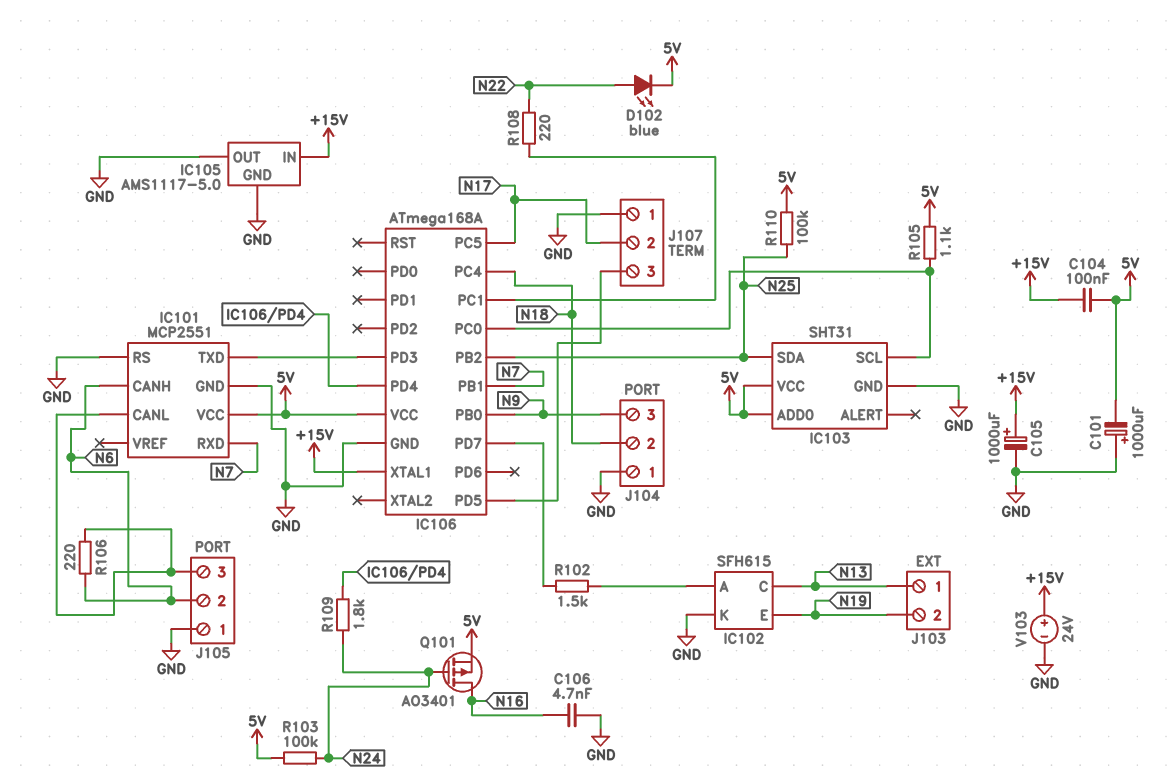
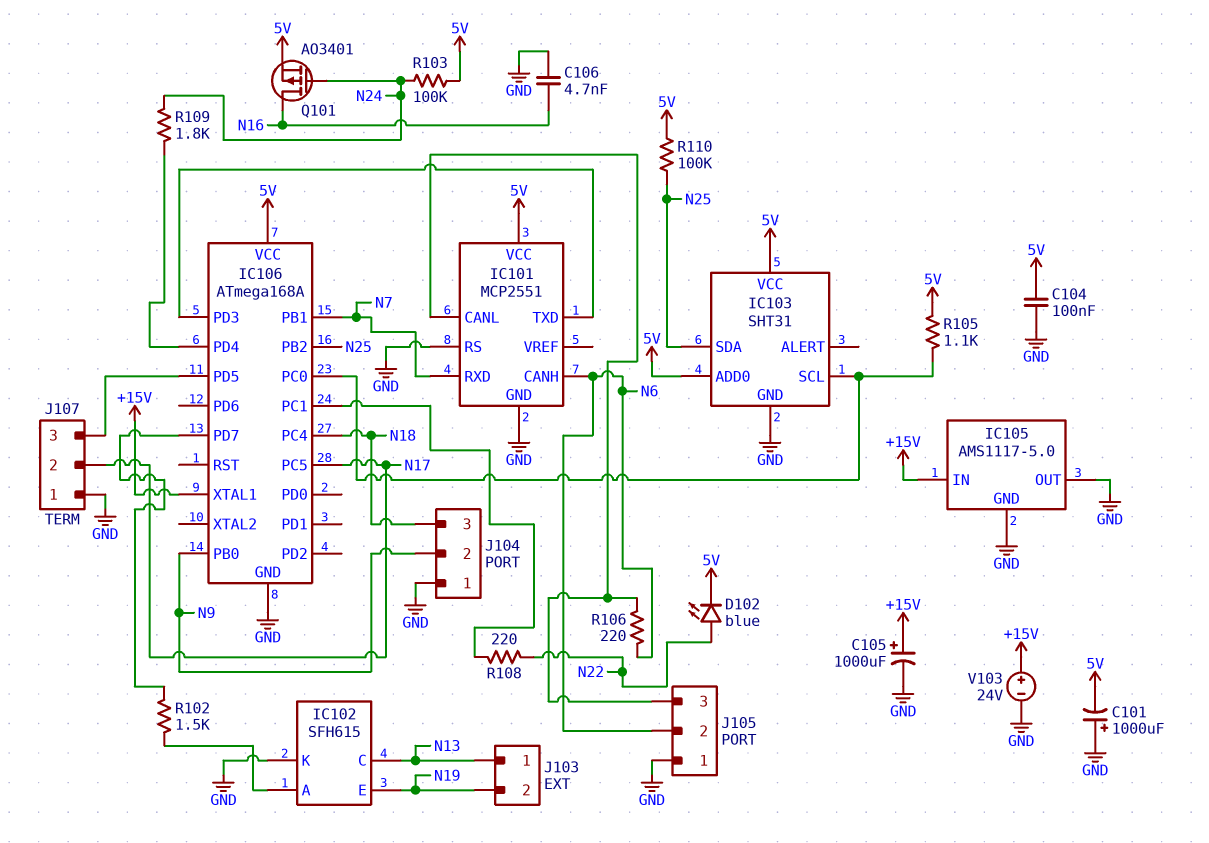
C104: 100nF (+15V, 5V) -> 100nF (5V, GND)
J104 pin 2: N18 -> N9
J104 pin 3: N9 -> N18

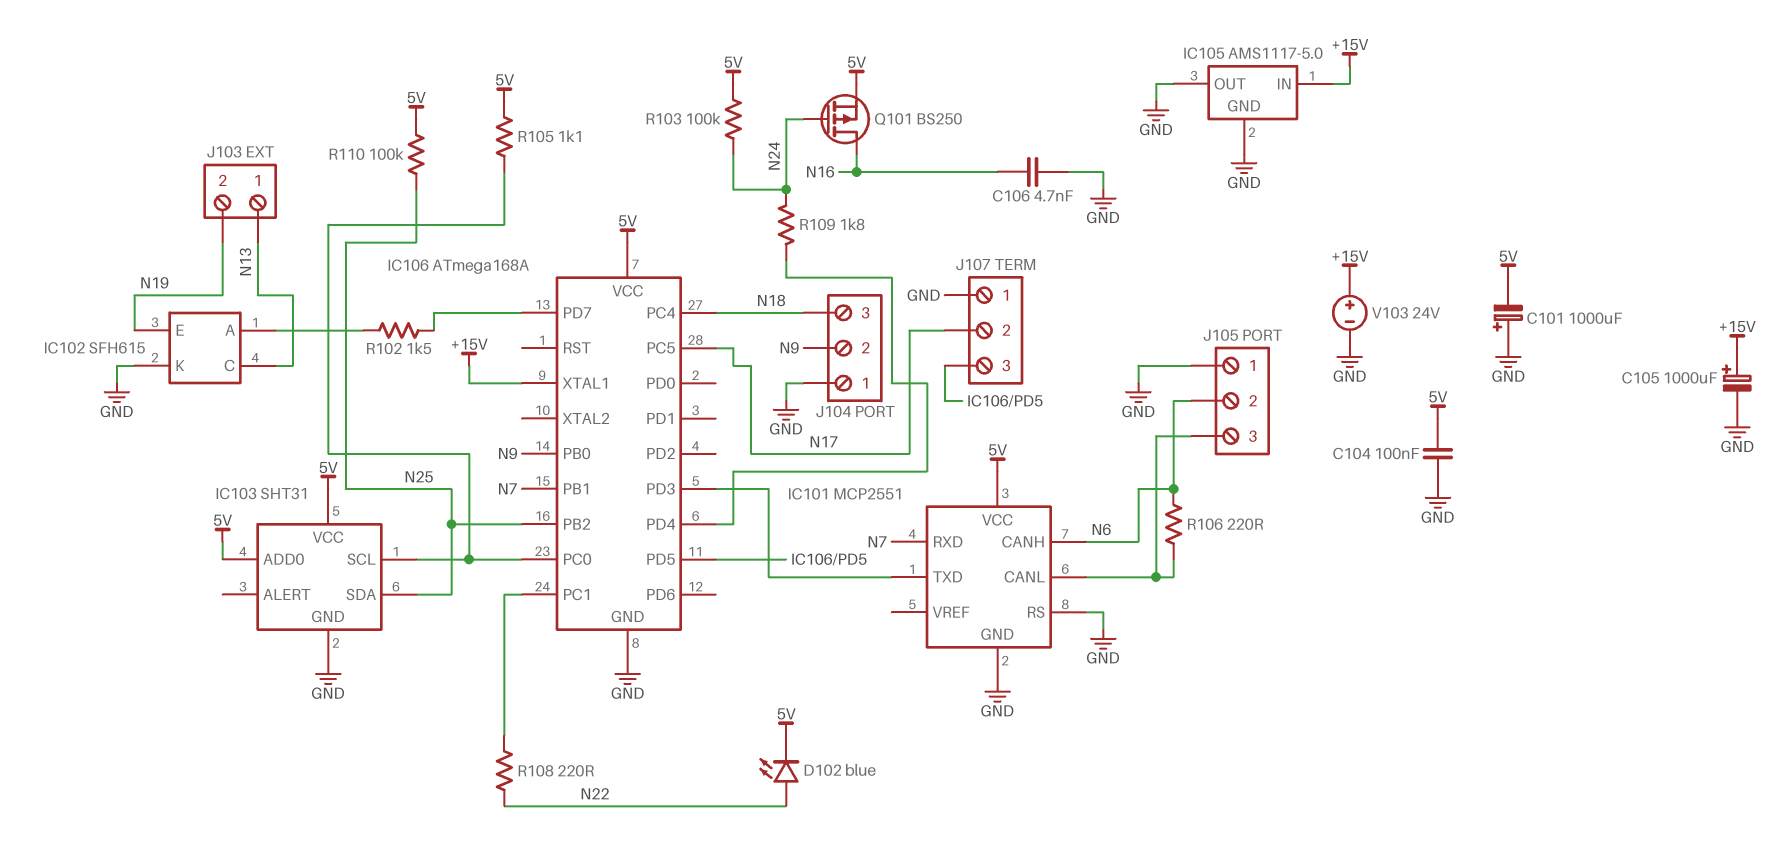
Q101: PMOS AO3401 (G N24, D N16, S 5V) -> PMOS BS250 (G N24, D N16, S 5V)

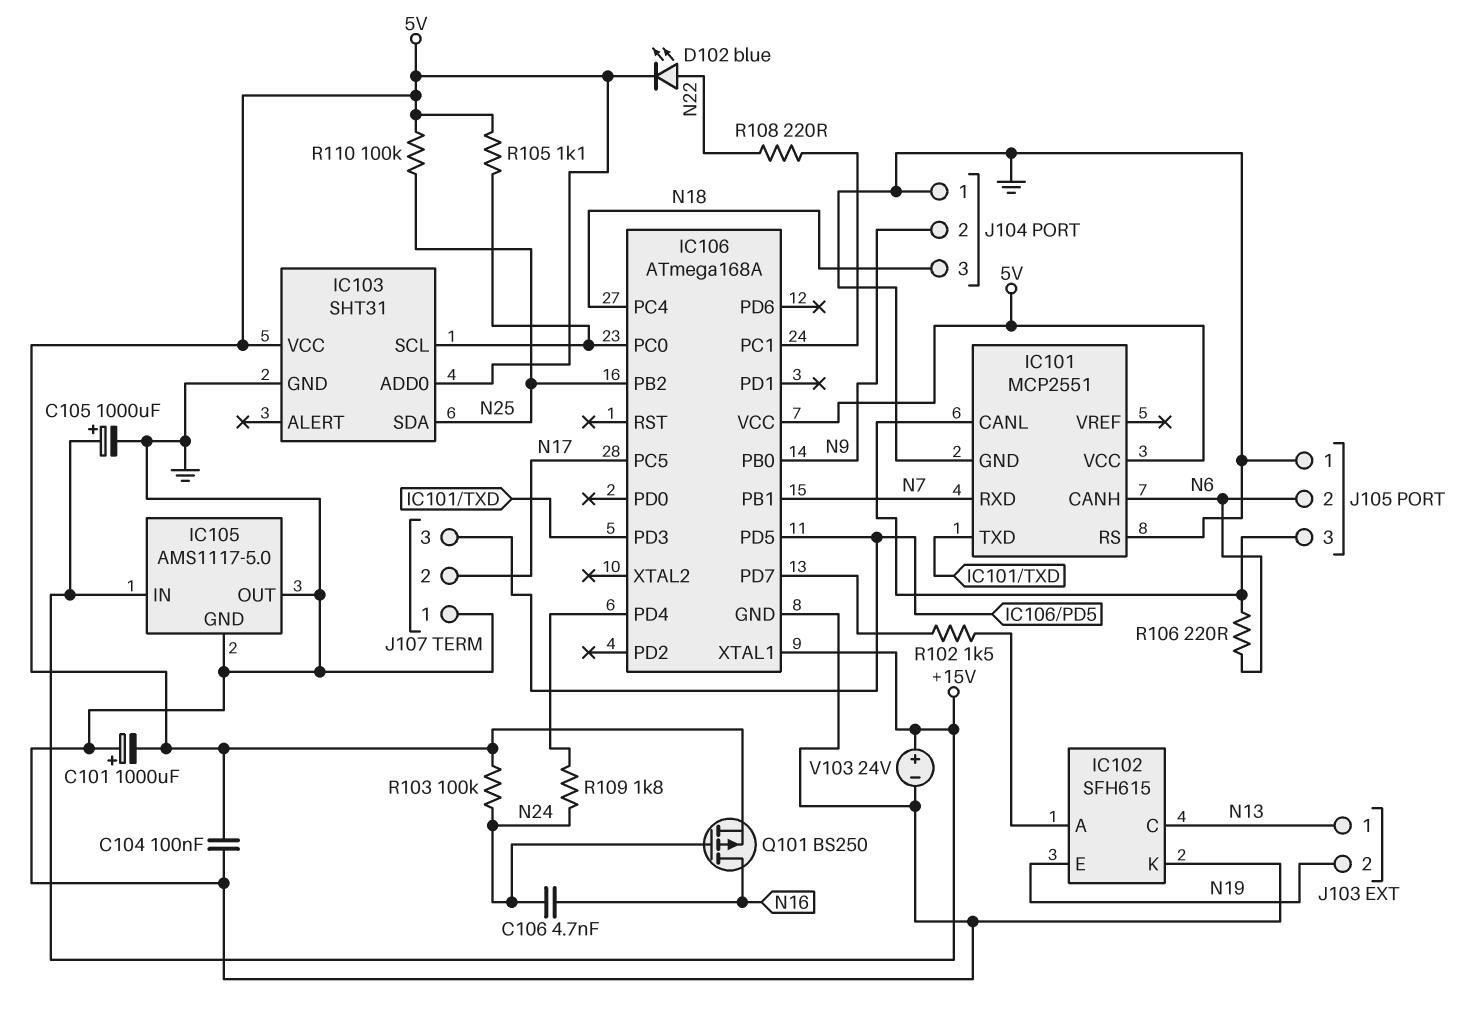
C106: 4.7nF (GND, N16) -> 4.7nF (N16, N24)

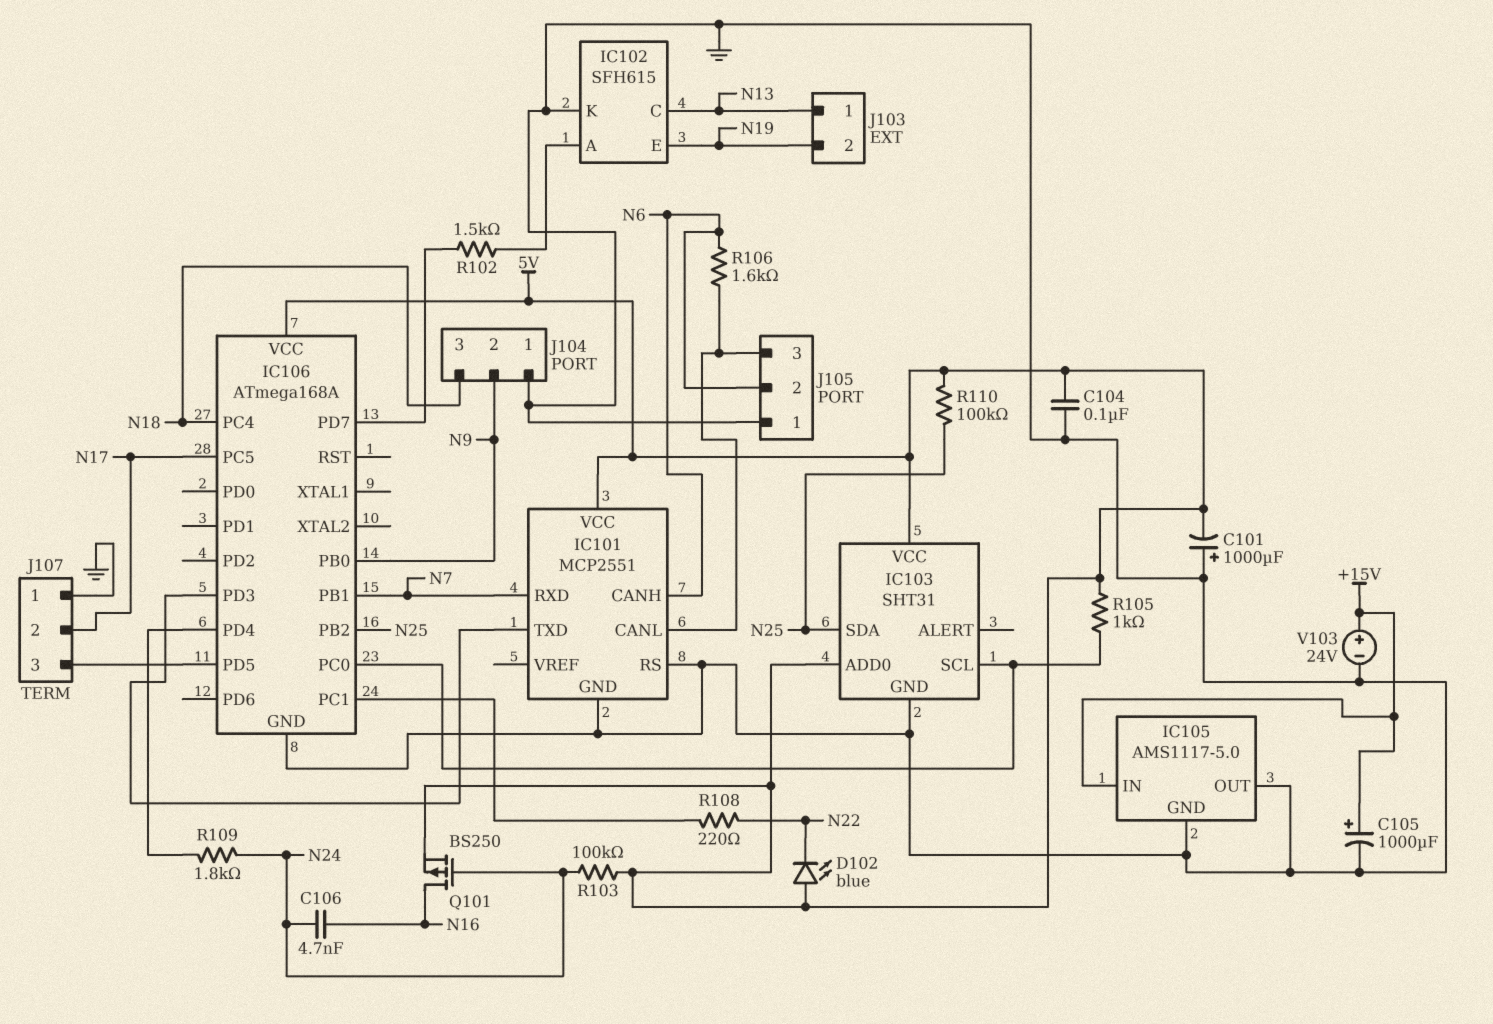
D102: LED blue (A N22, K 5V) -> LED blue (A 5V, K N22)
IC106 pin XTAL1: +15V -> none
R105: 1.1k (5V, IC103/SCL) -> 1k (5V, IC103/SCL)
R106: 220 (IC101/CANL, N6) -> 1.6k (IC101/CANL, N6)

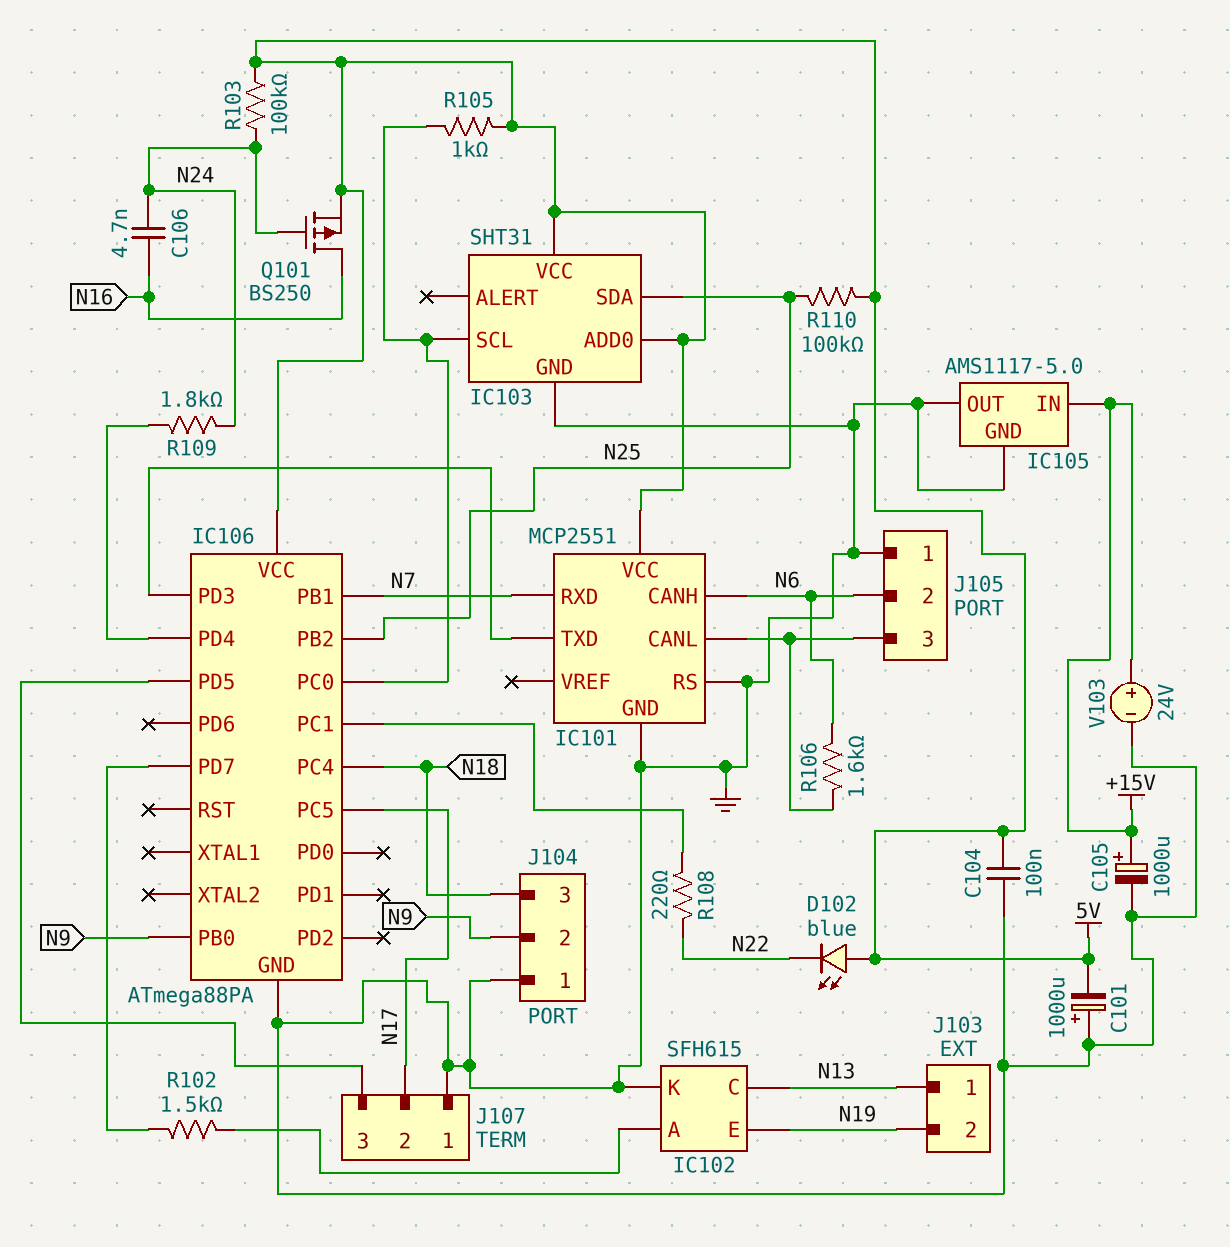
IC106: ATmega168A -> ATmega88PA

